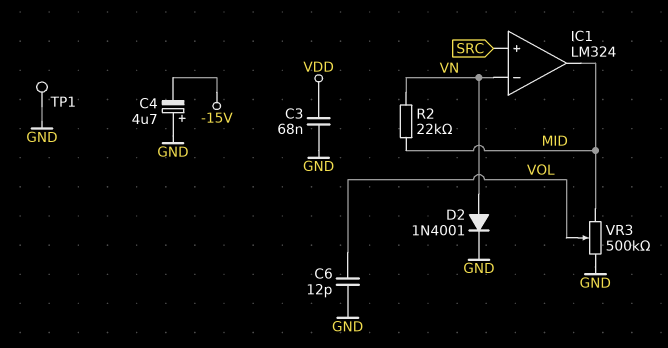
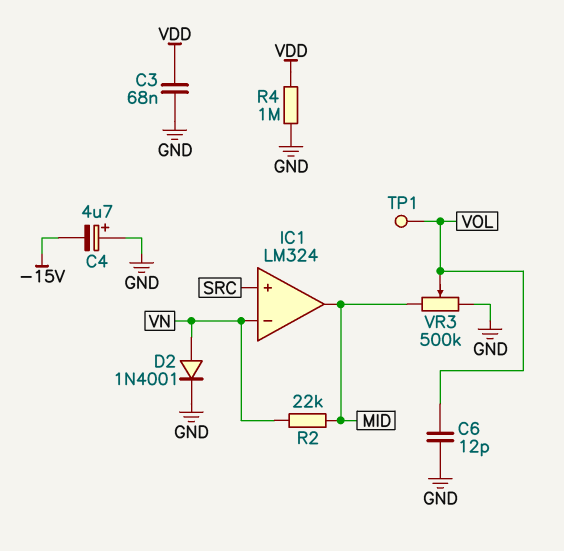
R4: none -> 1M (GND, VDD)
TP1: test point (GND) -> test point (VOL)

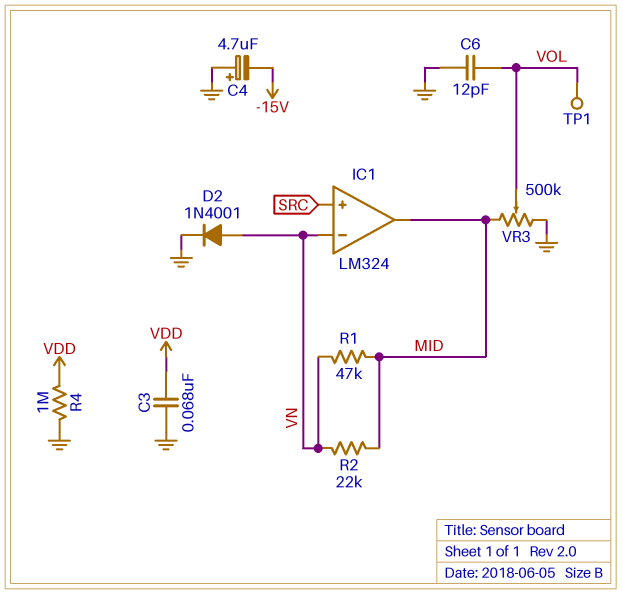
R1: none -> 47k (MID, VN)

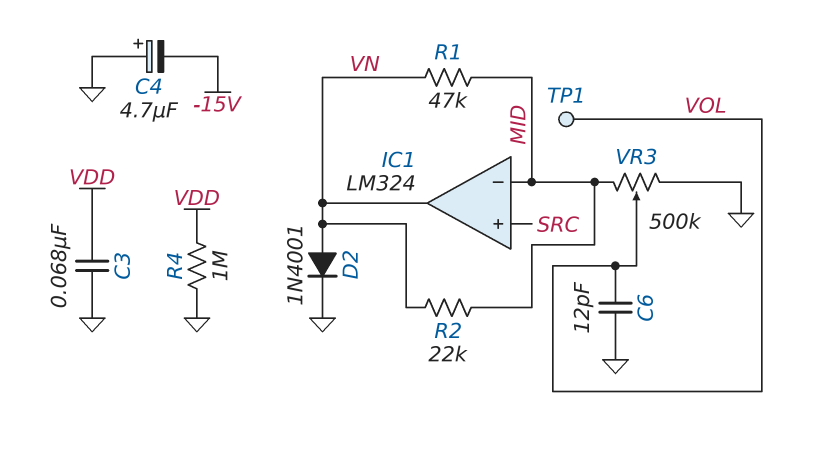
IC1 pin in-: VN -> MID
IC1 pin out: MID -> VN

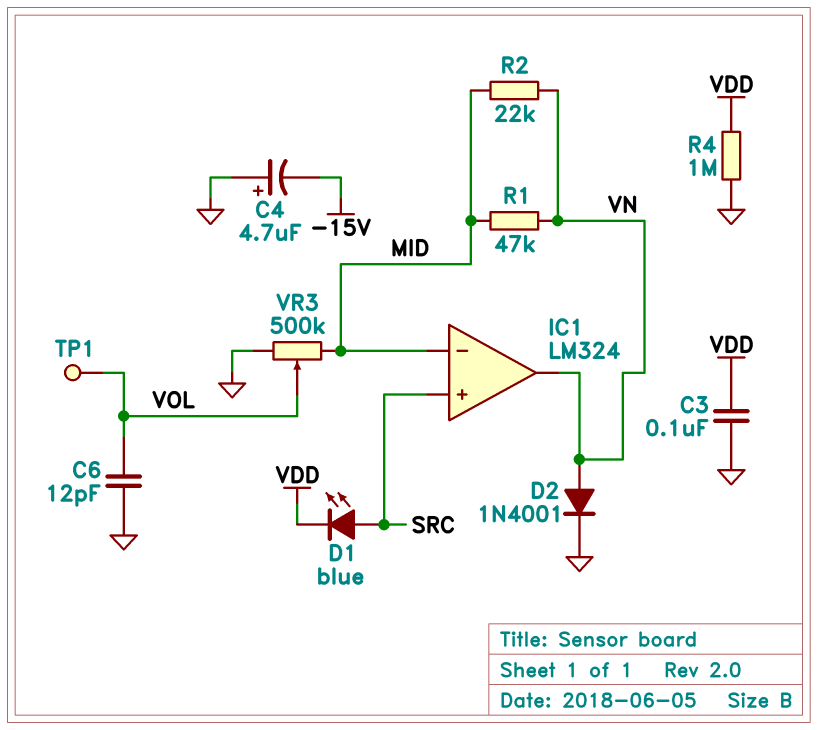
C3: 68nF (GND, VDD) -> 100nF (GND, VDD)
D1: none -> LED blue (A SRC, K VDD)

